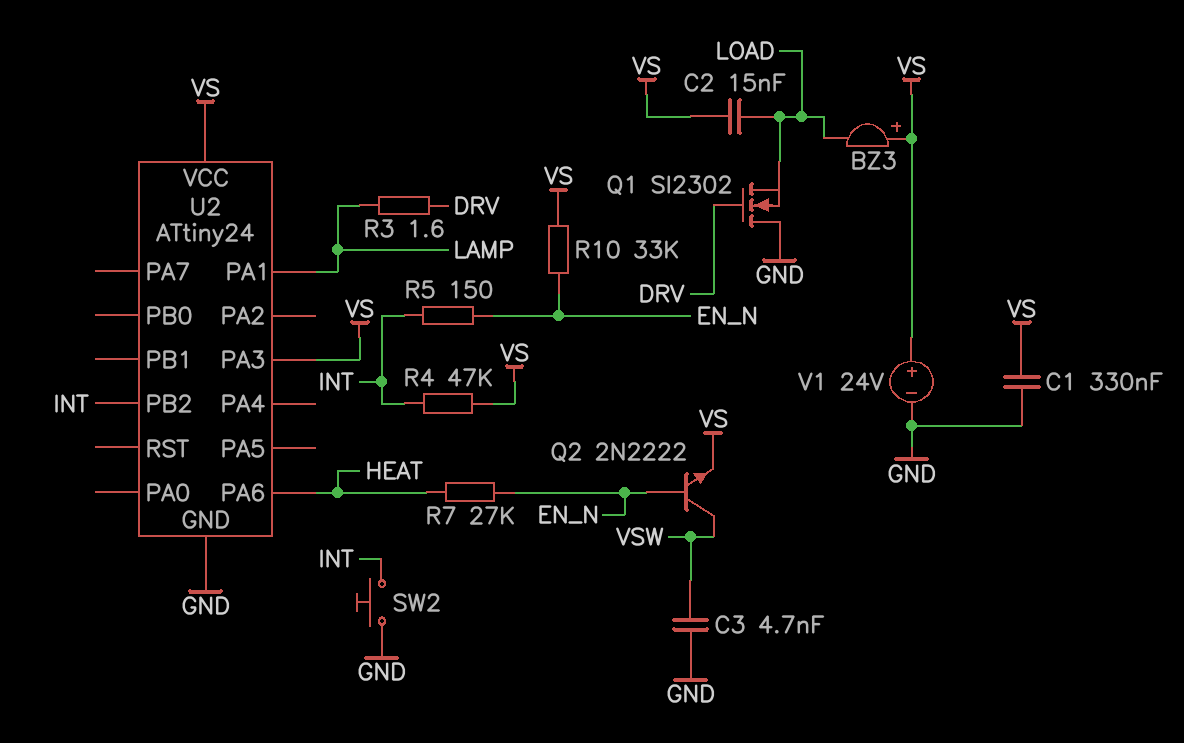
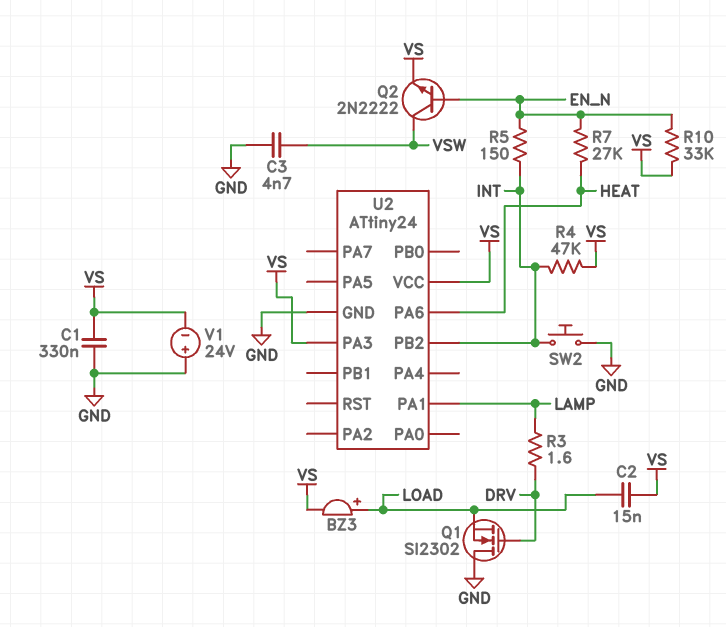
BZ3: buzzer (plus VS, minus LOAD) -> buzzer (plus LOAD, minus VS)
V1: 24V (plus VS, minus GND) -> 24V (plus GND, minus VS)

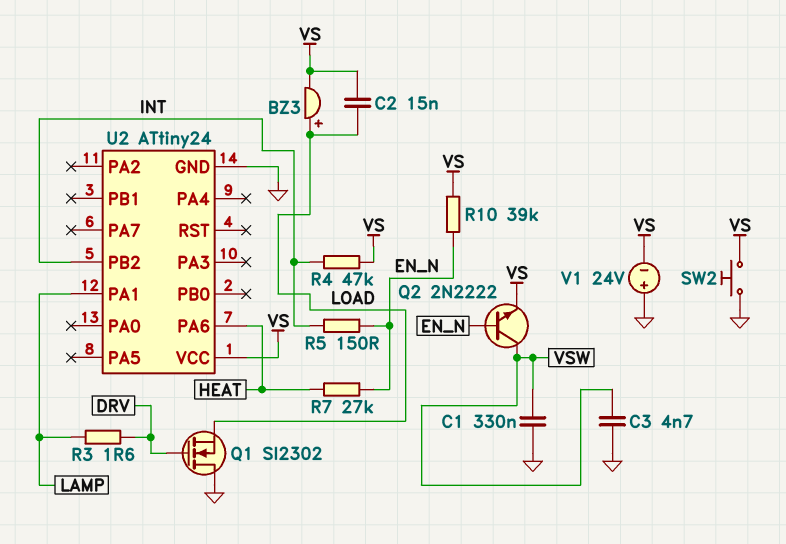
C1: 330nF (GND, VS) -> 330nF (GND, VSW)
R10: 33k (EN_N, VS) -> 39k (EN_N, VS)
SW2: button (GND, INT) -> button (GND, VS)
U2 pin PA3: VS -> none

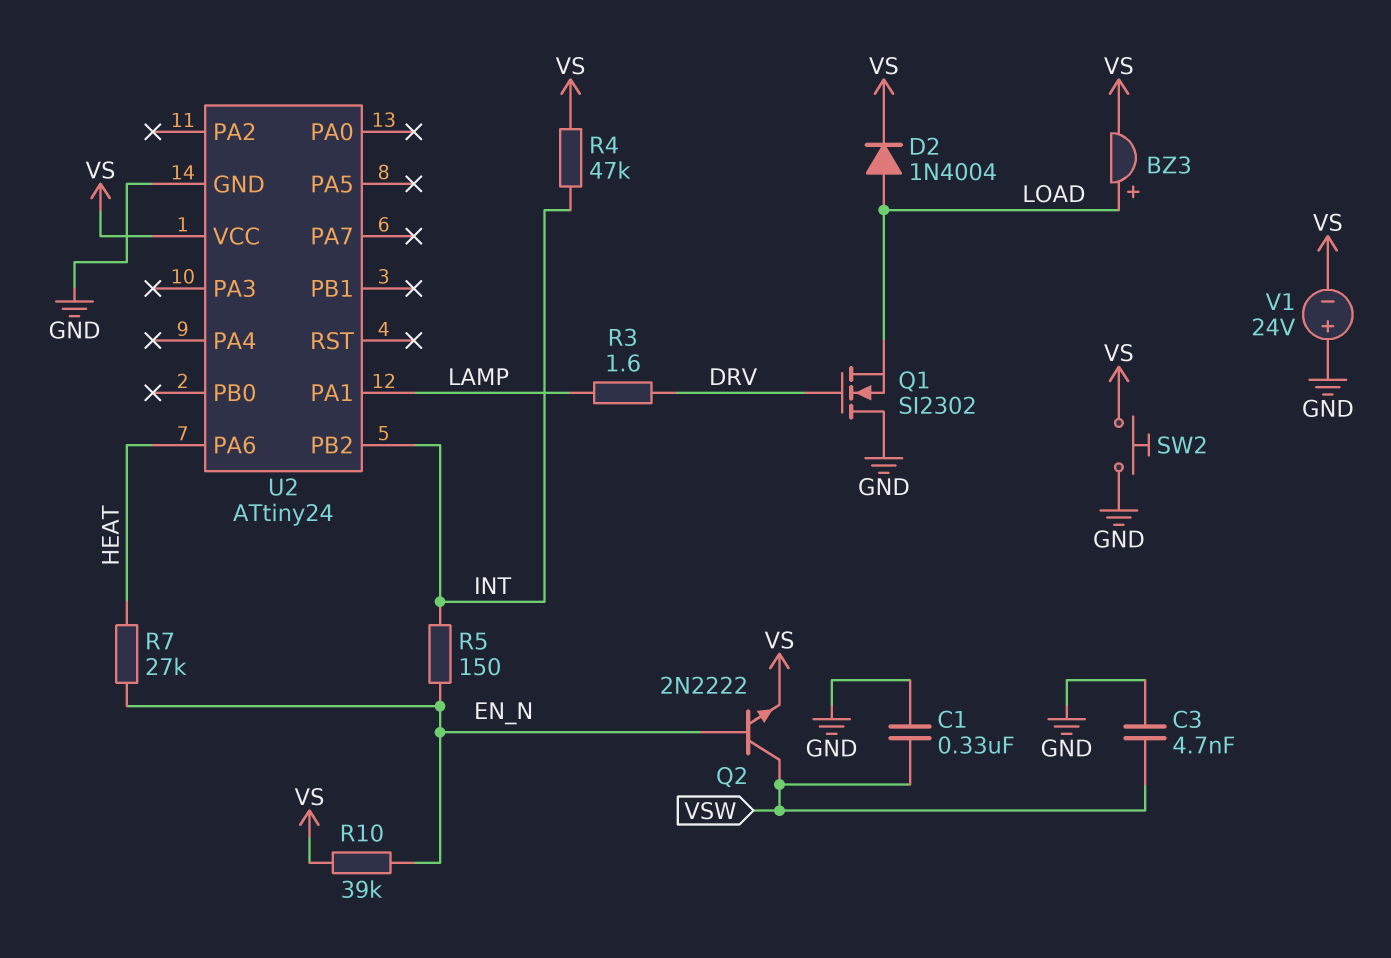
C2: 15nF (LOAD, VS) -> none
D2: none -> diode 1N4004 (A LOAD, K VS)

